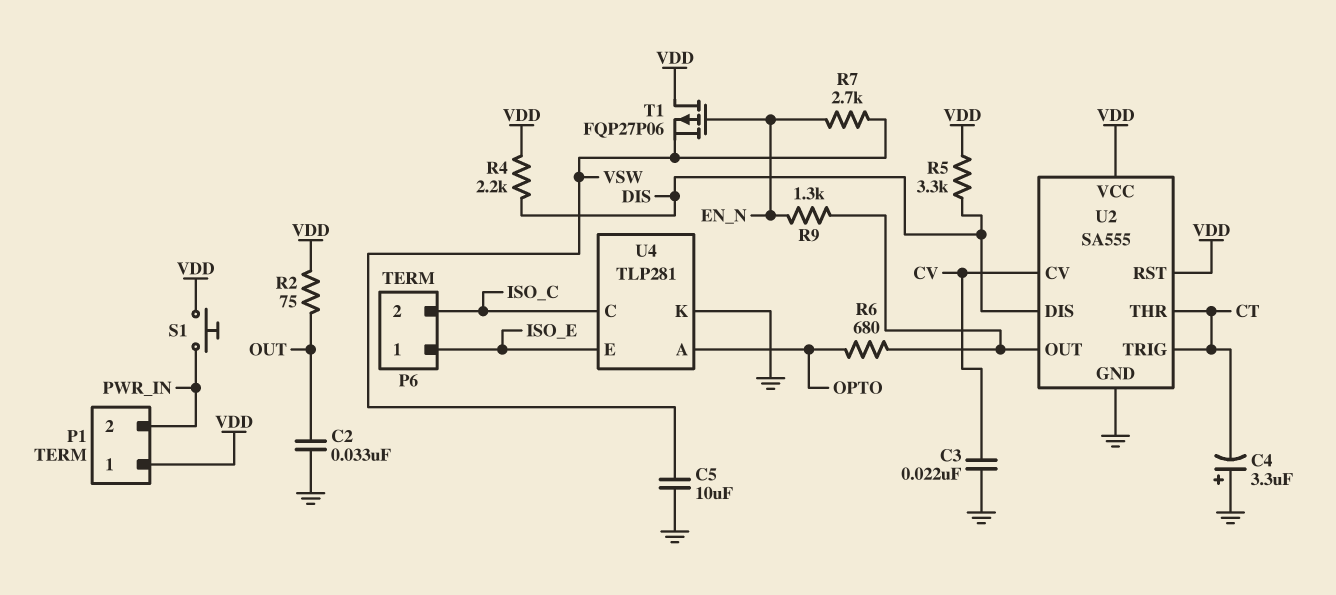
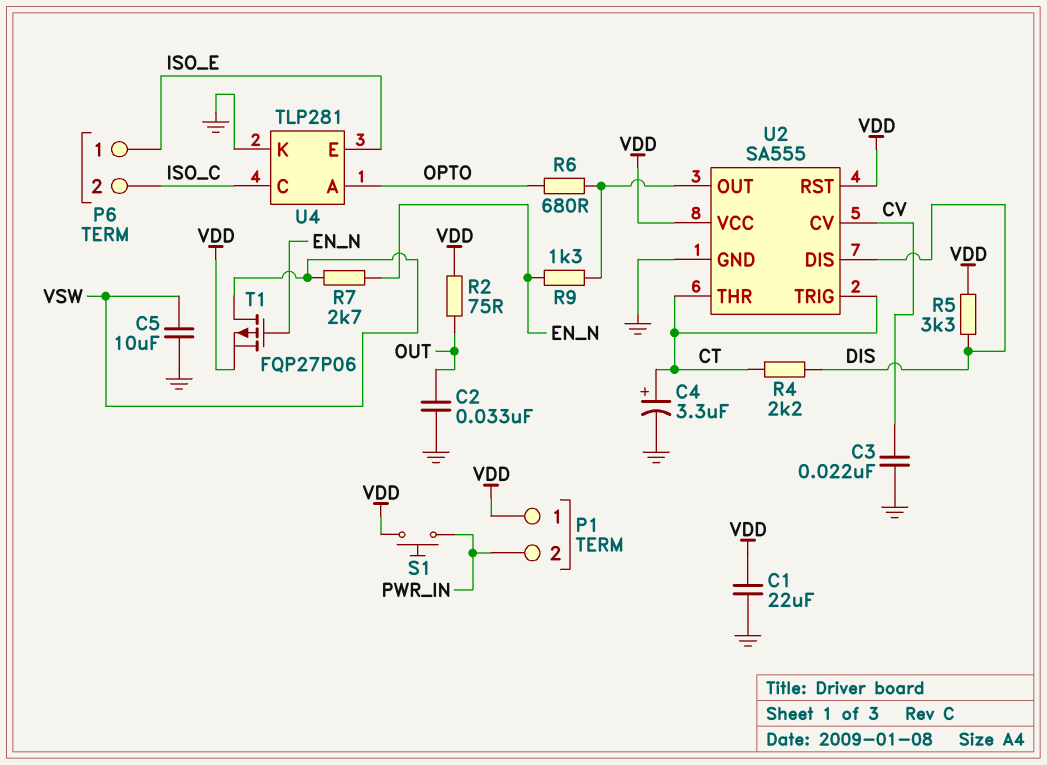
C1: none -> 22uF (GND, VDD)
C4: 3.3uF (plus GND, minus CT) -> 3.3uF (plus CT, minus GND)
R4: 2.2k (DIS, VDD) -> 2.2k (CT, DIS)
T1: PMOS FQP27P06 (G EN_N, D VDD, S VSW) -> PMOS FQP27P06 (G EN_N, D VSW, S VDD)

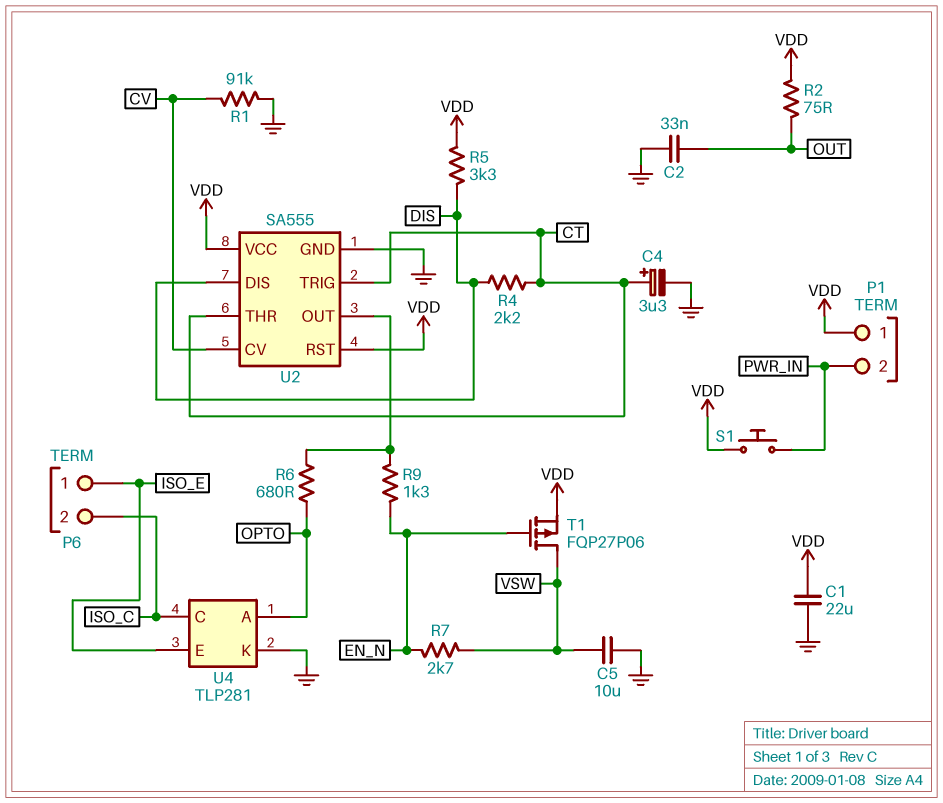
C3: 22nF (CV, GND) -> none
R1: none -> 91k (CV, GND)

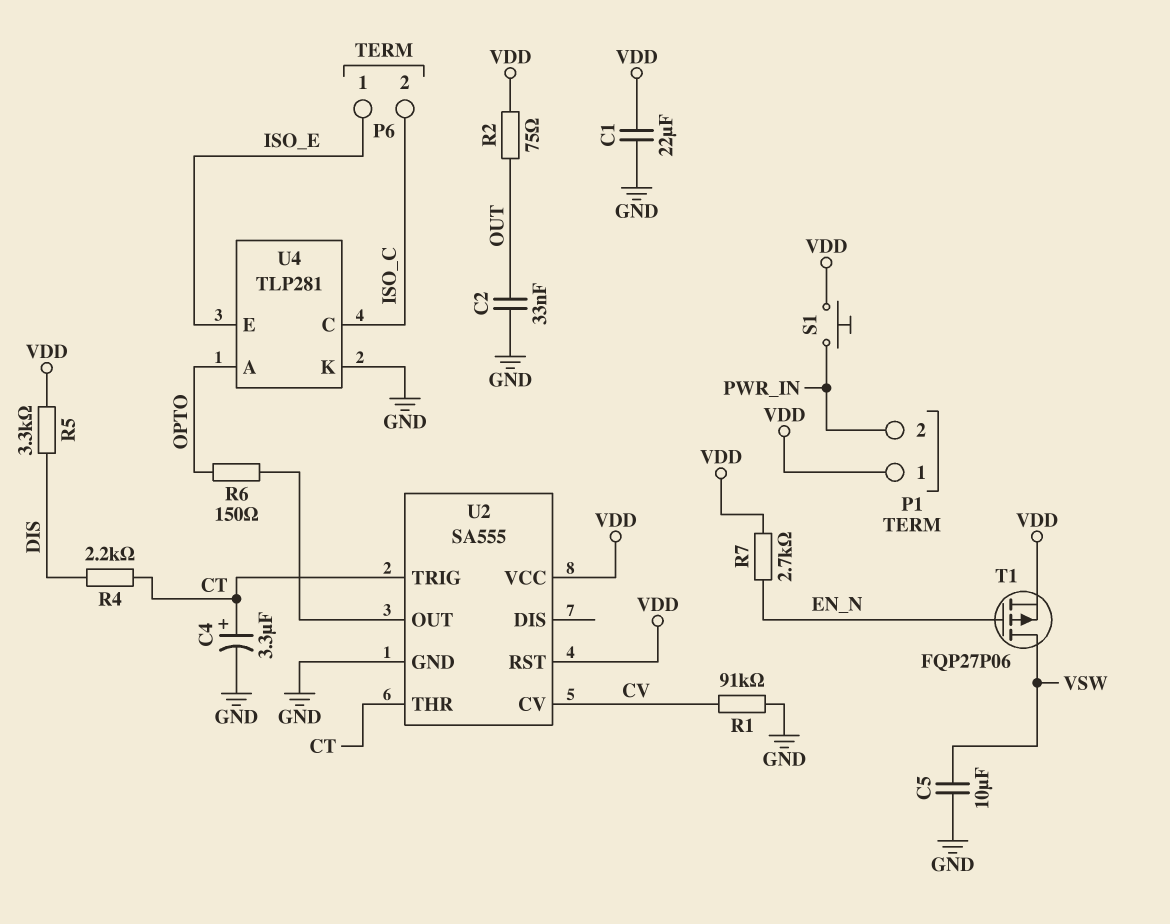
R6: 680 (OPTO, U2/OUT) -> 150 (OPTO, U2/OUT)
R7: 2.7k (EN_N, VSW) -> 2.7k (EN_N, VDD)
R9: 1.3k (EN_N, U2/OUT) -> none
U2 pin DIS: DIS -> none

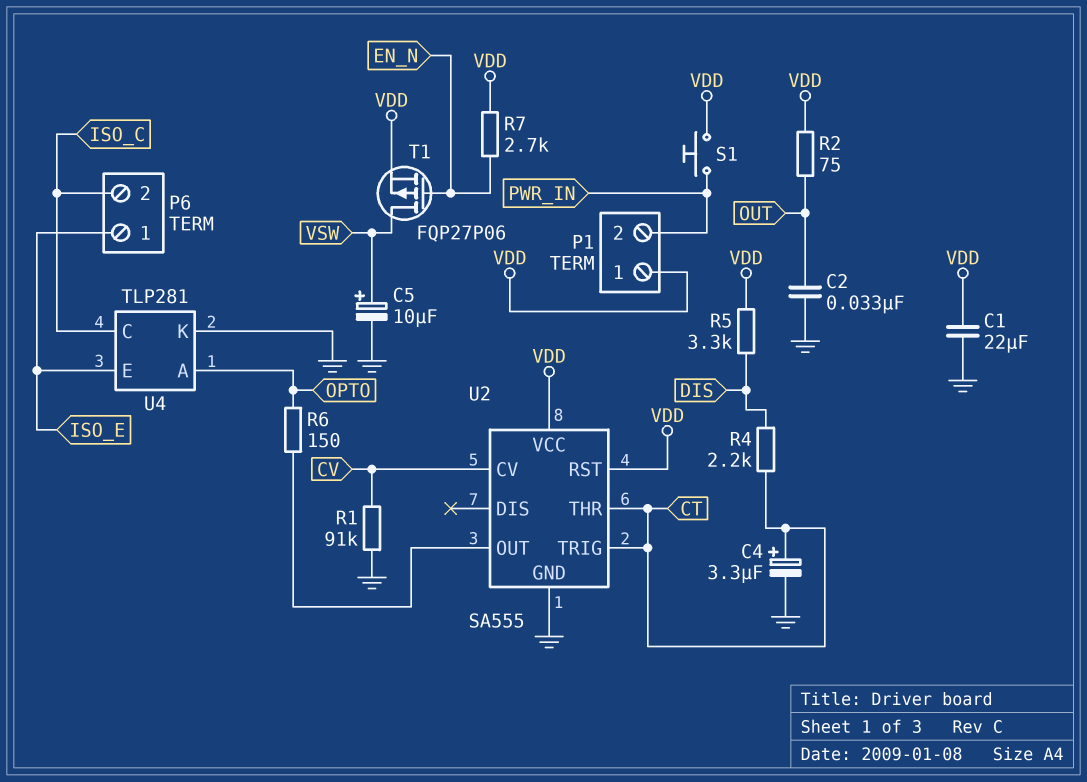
C5: 10uF (GND, VSW) -> 10uF (plus VSW, minus GND)

